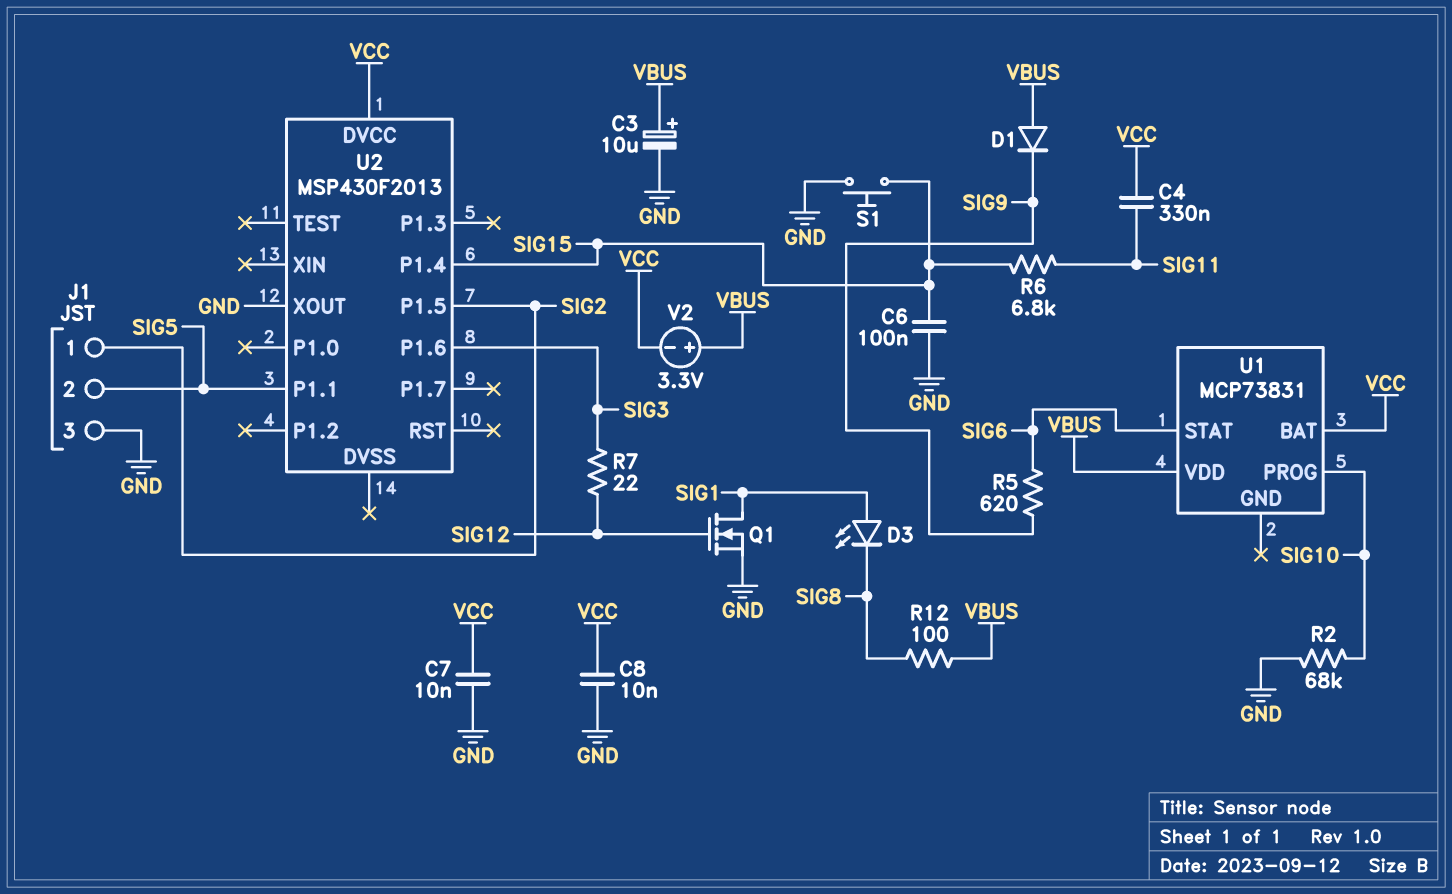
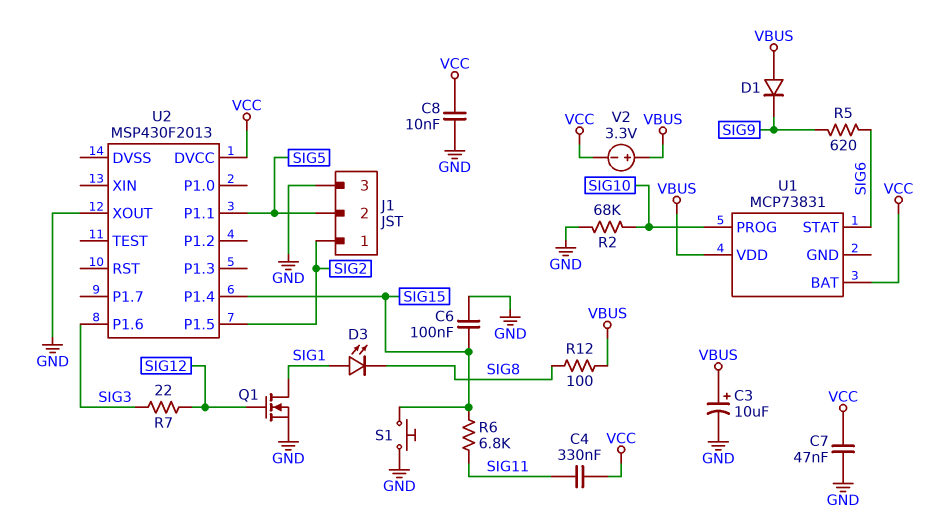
C7: 10nF (GND, VCC) -> 47nF (GND, VCC)

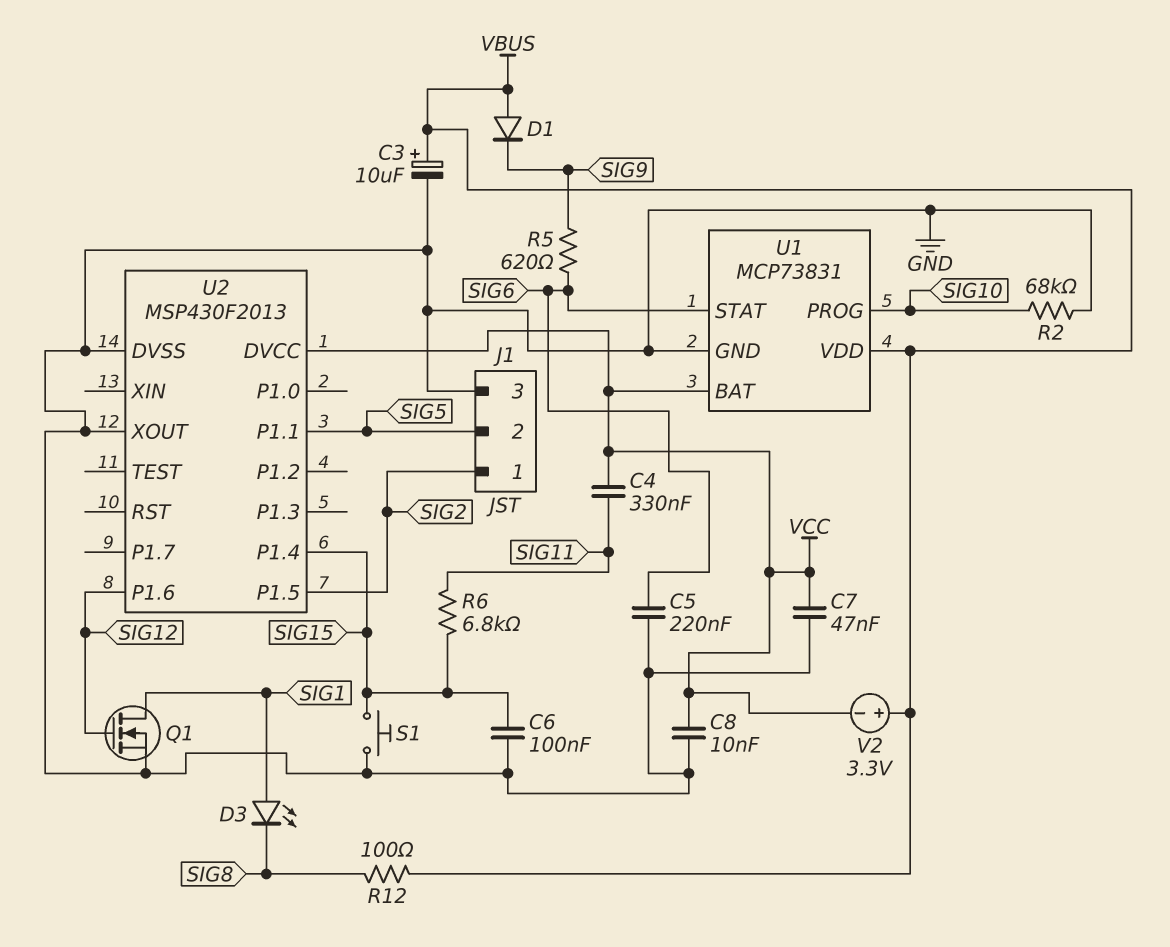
C5: none -> 220nF (GND, SIG6)
R7: 22 (SIG3, SIG12) -> none
U1 pin GND: none -> GND
U2 pin DVSS: none -> GND
U2 pin P1.6: SIG3 -> SIG12

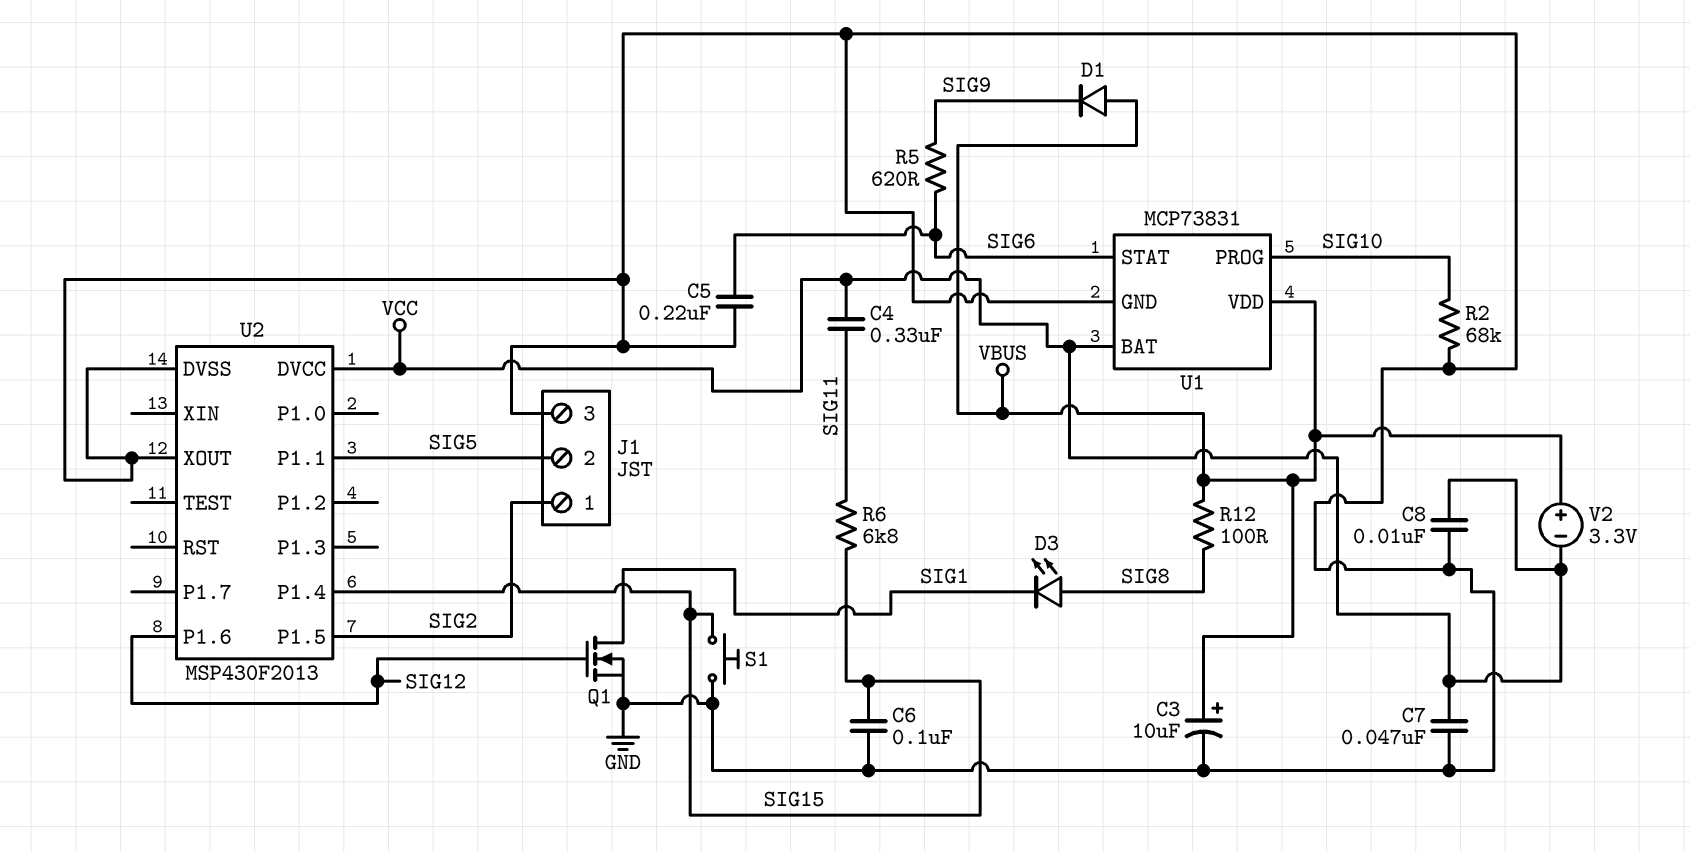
D3: LED (A SIG1, K SIG8) -> LED (A SIG8, K SIG1)

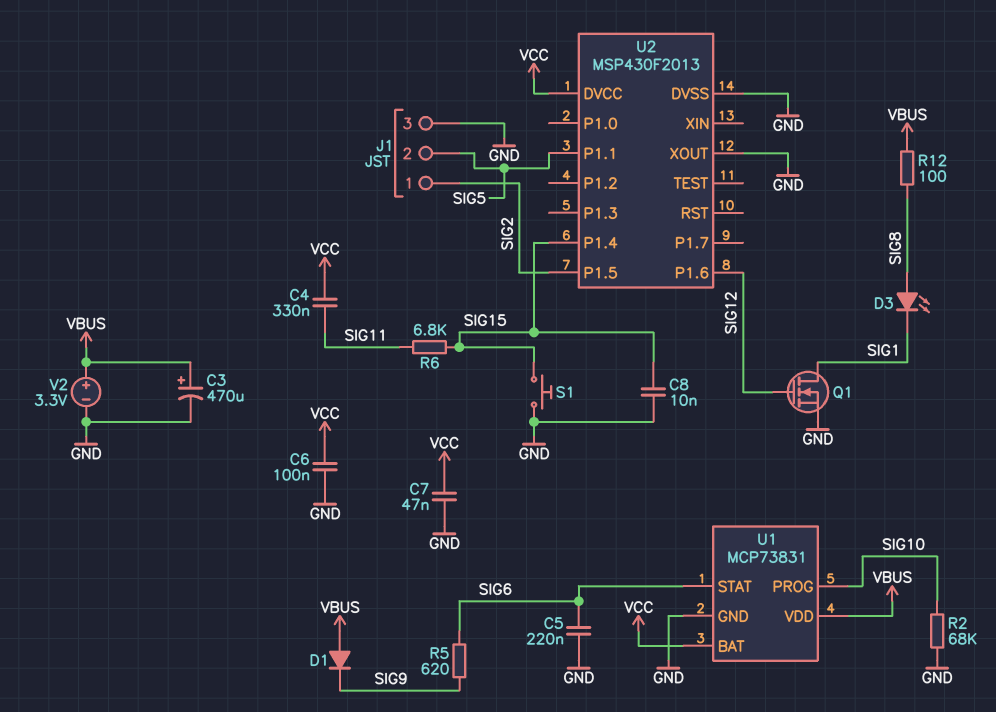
C3: 10uF (plus VBUS, minus GND) -> 470uF (plus VBUS, minus GND)
C6: 100nF (GND, SIG15) -> 100nF (GND, VCC)
C8: 10nF (GND, VCC) -> 10nF (GND, SIG15)
V2: 3.3V (plus VBUS, minus VCC) -> 3.3V (plus VBUS, minus GND)

